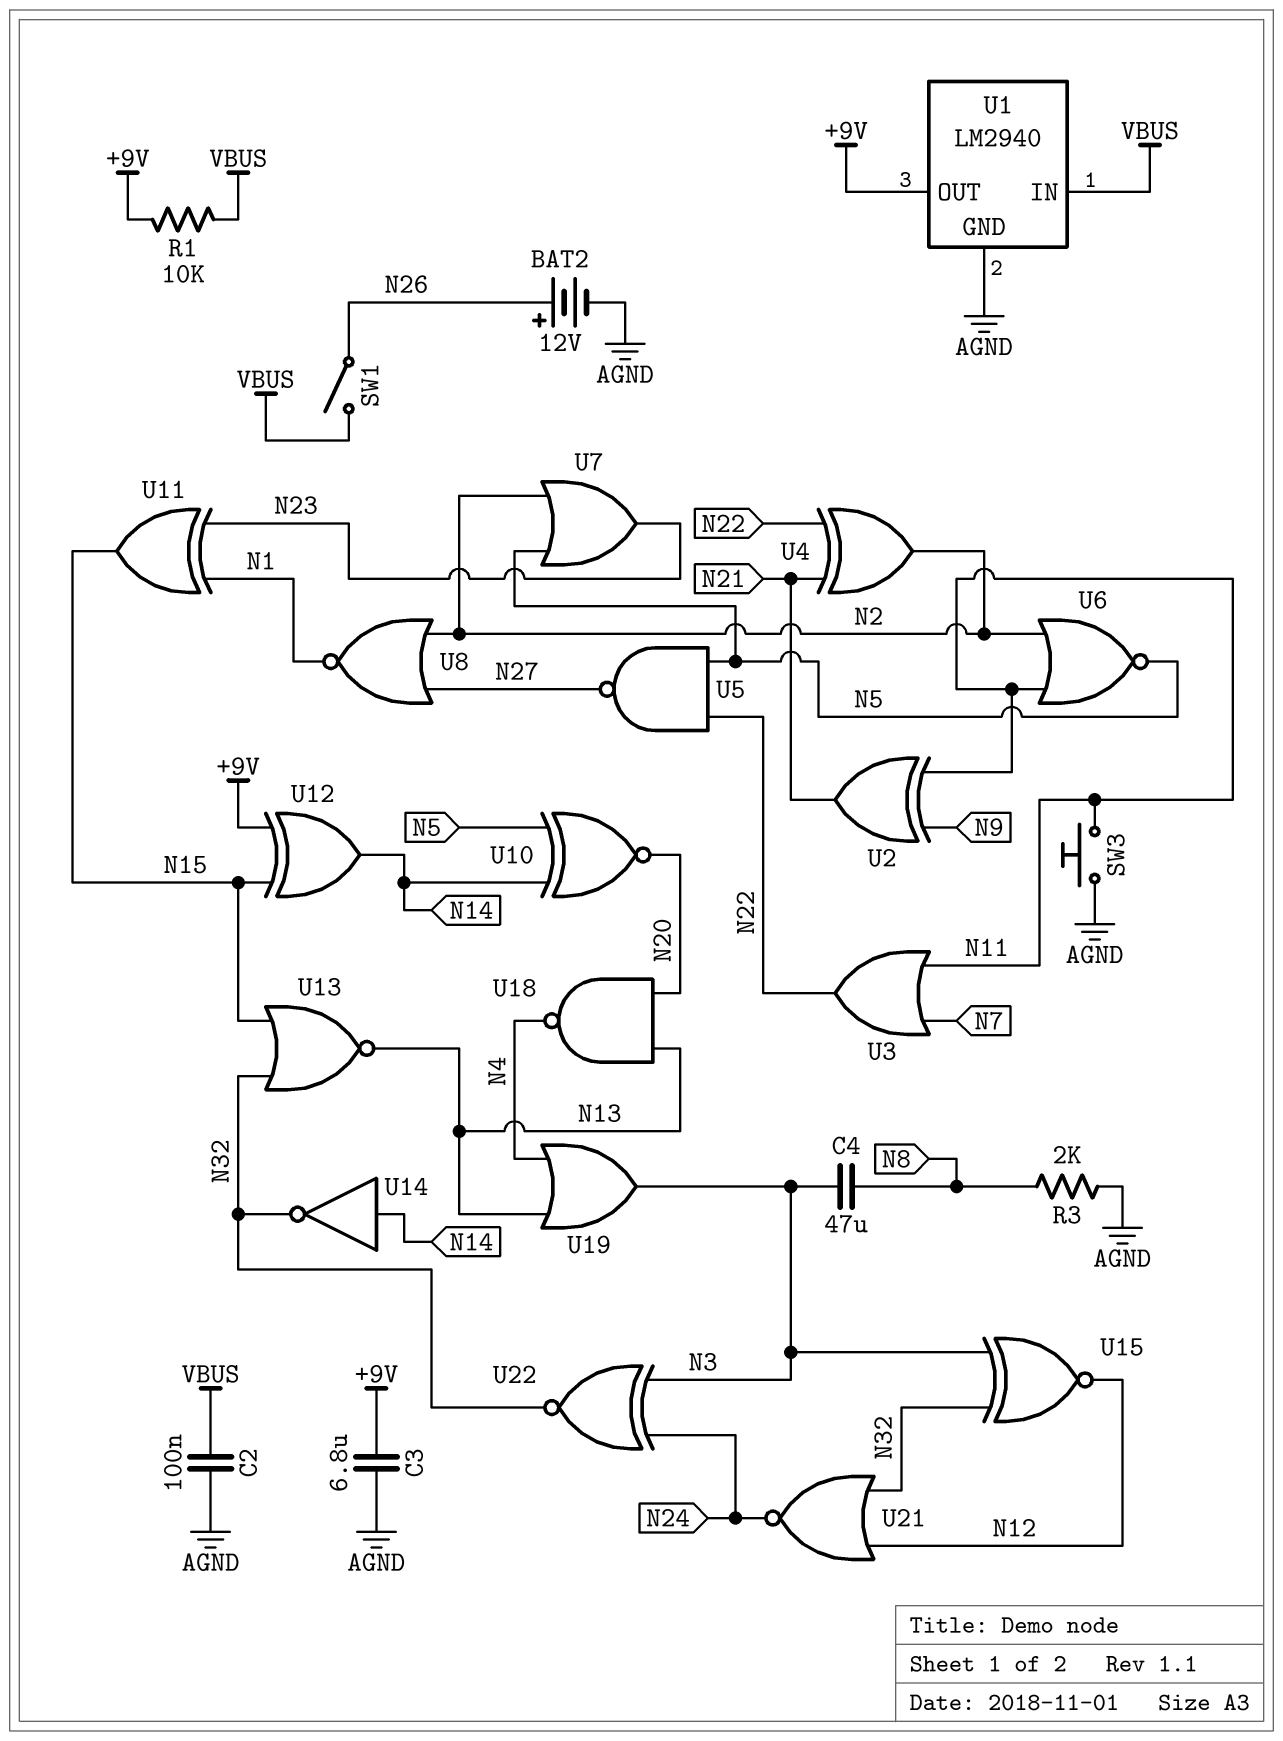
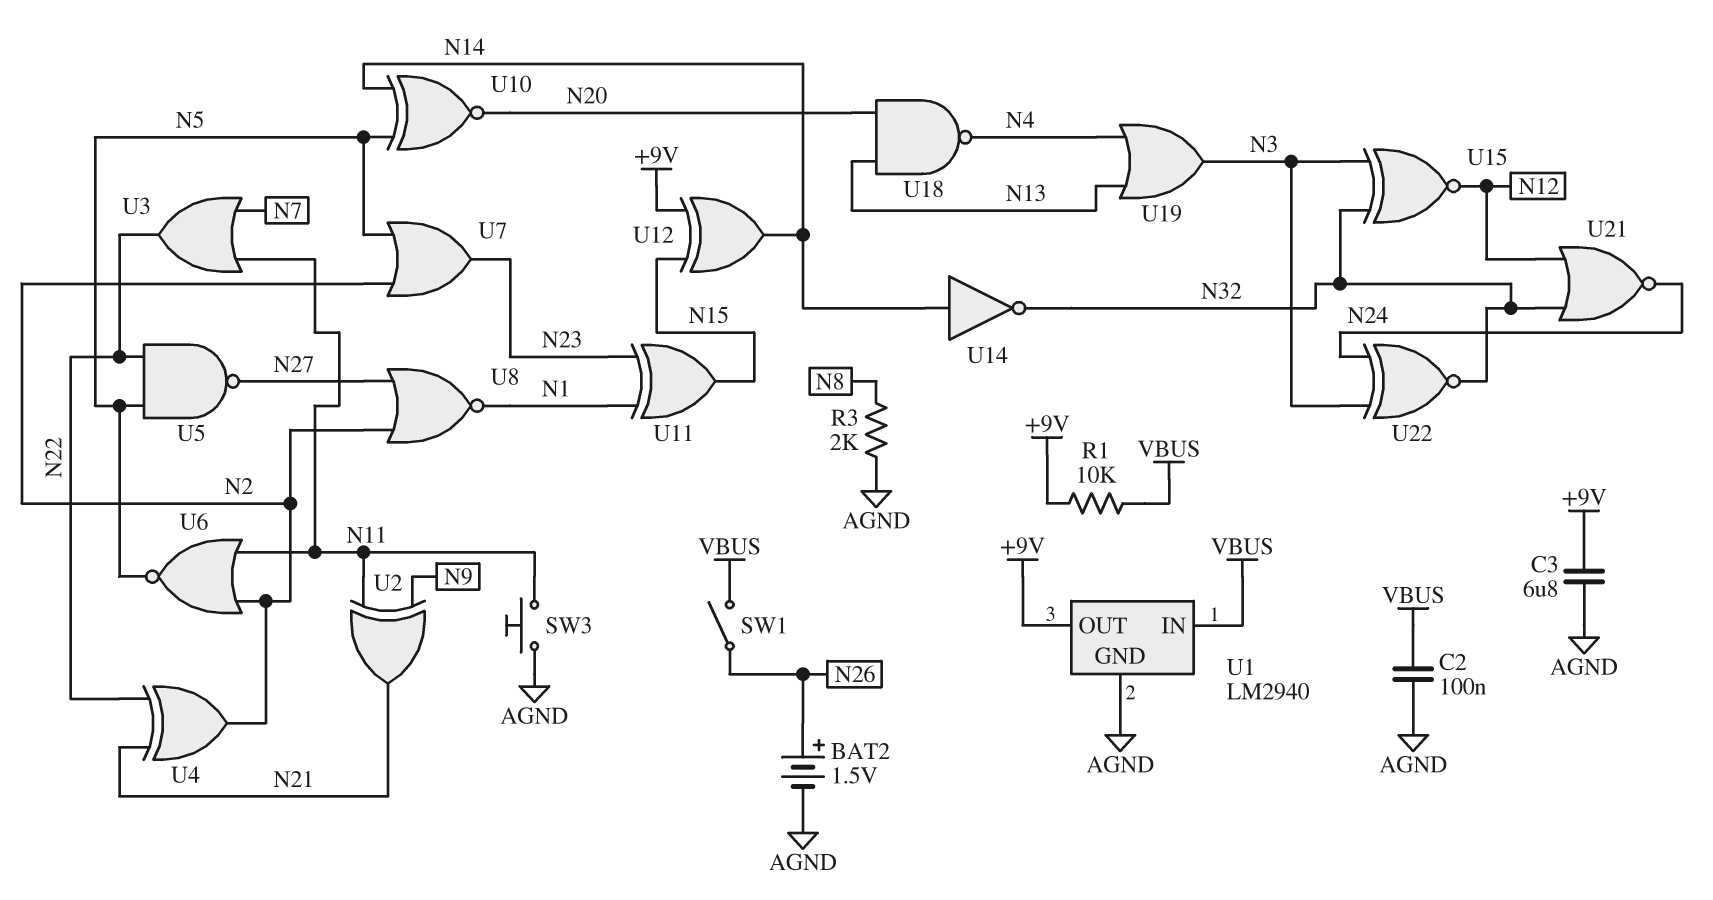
BAT2: 12V (plus N26, minus AGND) -> 1.5V (plus N26, minus AGND)
C4: 47uF (N3, N8) -> none
U13: NOR (in N15, in N32, out N13) -> none

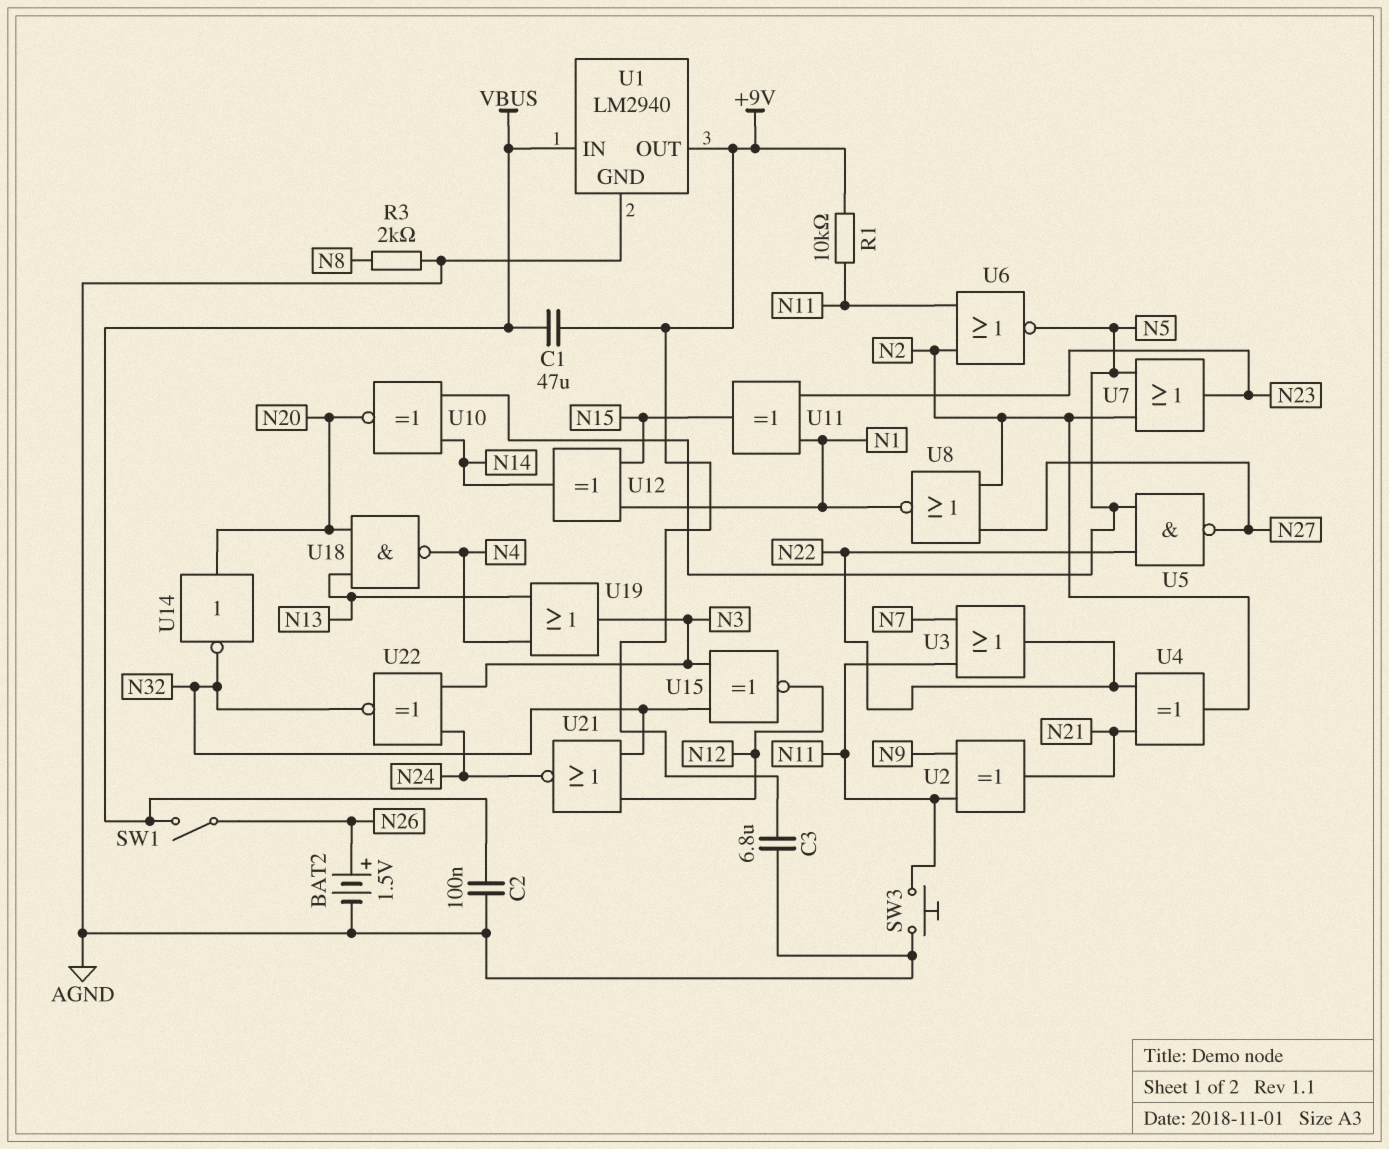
C1: none -> 47uF (+9V, VBUS)
R1: 10k (+9V, VBUS) -> 10k (+9V, N11)
U12: XOR (in +9V, in N15, out N14) -> XOR (in N1, in N15, out N14)
U14: NOT (in N14, out N32) -> NOT (in N20, out N32)

